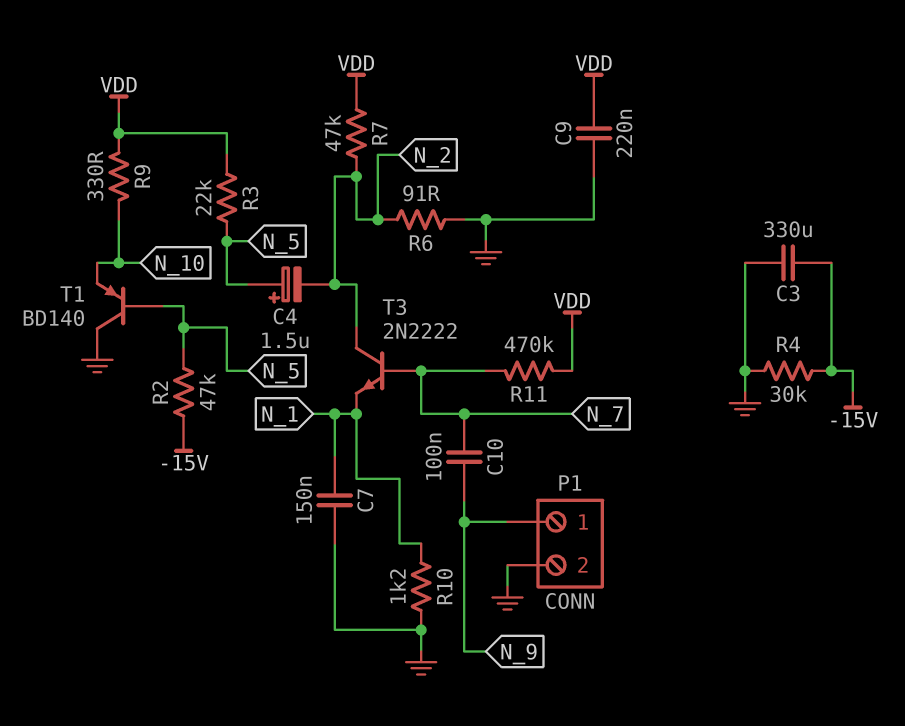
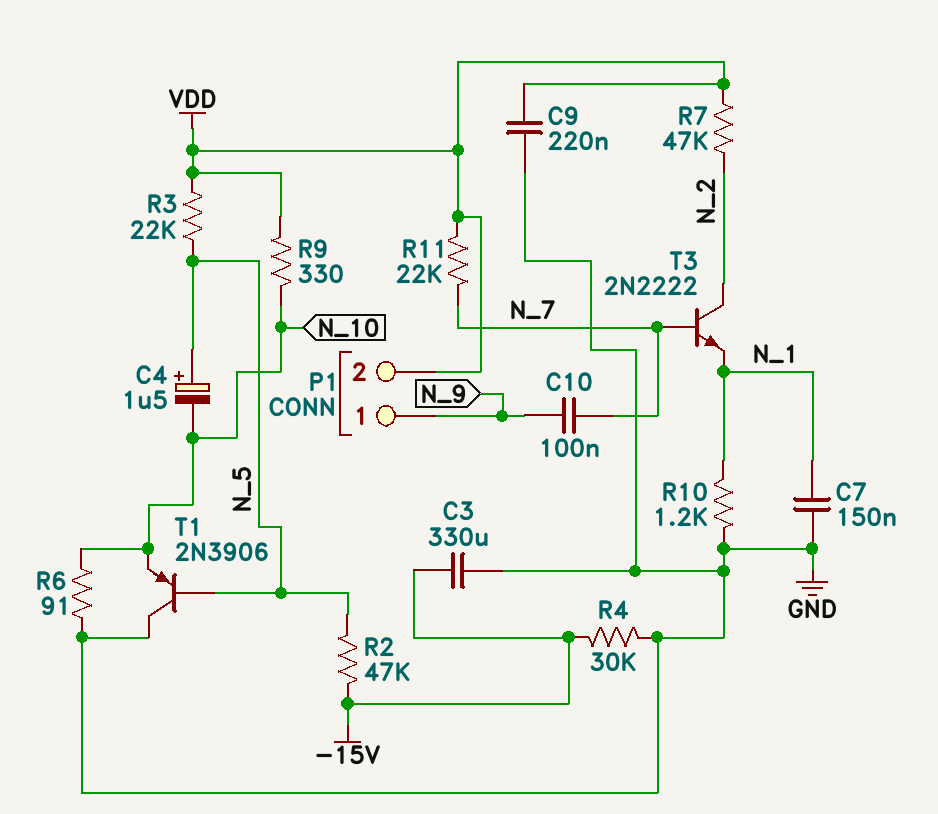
C4: 1.5uF (plus N_5, minus N_2) -> 1.5uF (plus N_5, minus N_10)
P1 pin 2: GND -> VDD
R6: 91 (GND, N_2) -> 91 (GND, N_10)
R11: 470k (N_7, VDD) -> 22k (N_7, VDD)
T1: PNP BD140 (B N_5, C GND, E N_10) -> PNP 2N3906 (B N_5, C GND, E N_10)

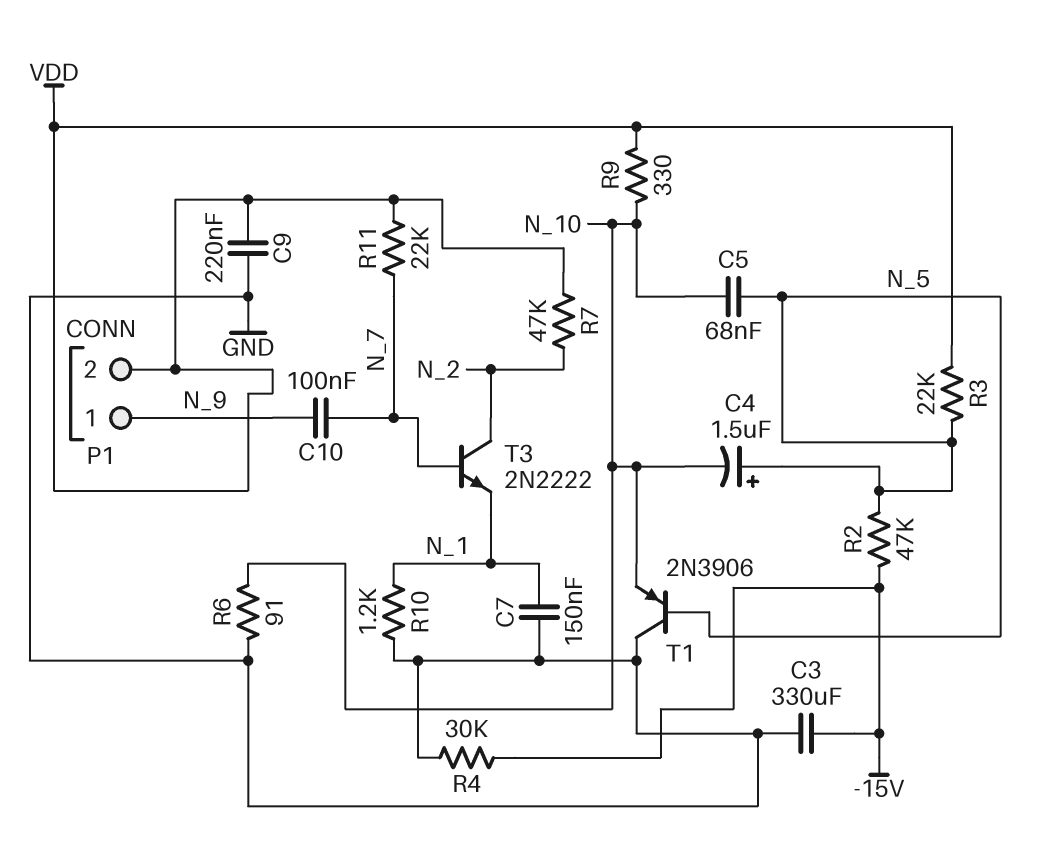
C5: none -> 68nF (N_5, N_10)

